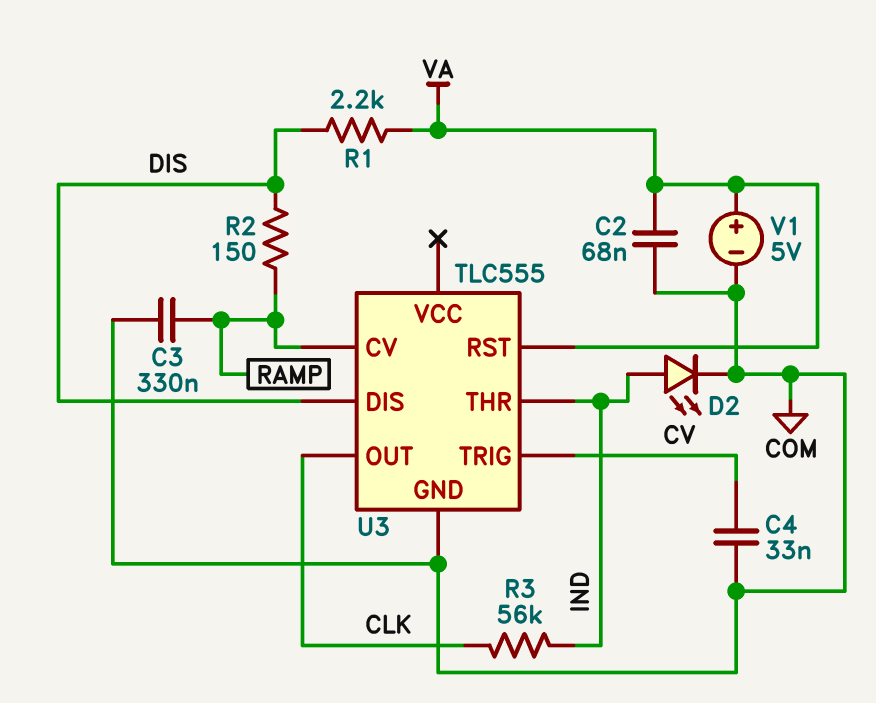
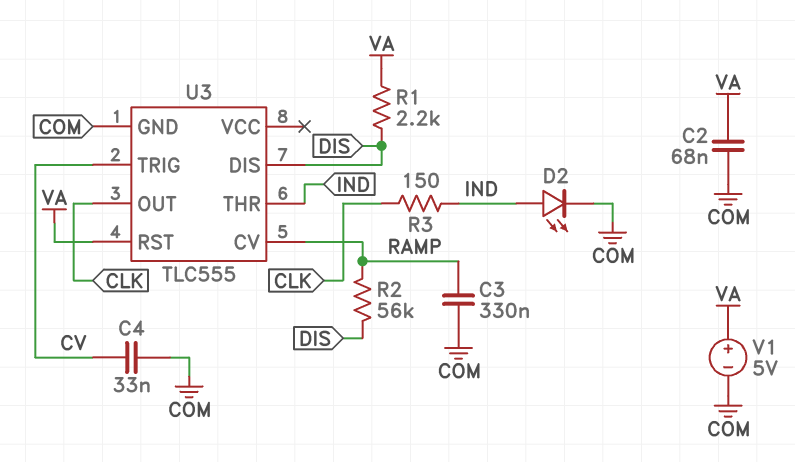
R2: 150 (DIS, RAMP) -> 56k (DIS, RAMP)
R3: 56k (CLK, IND) -> 150 (CLK, IND)

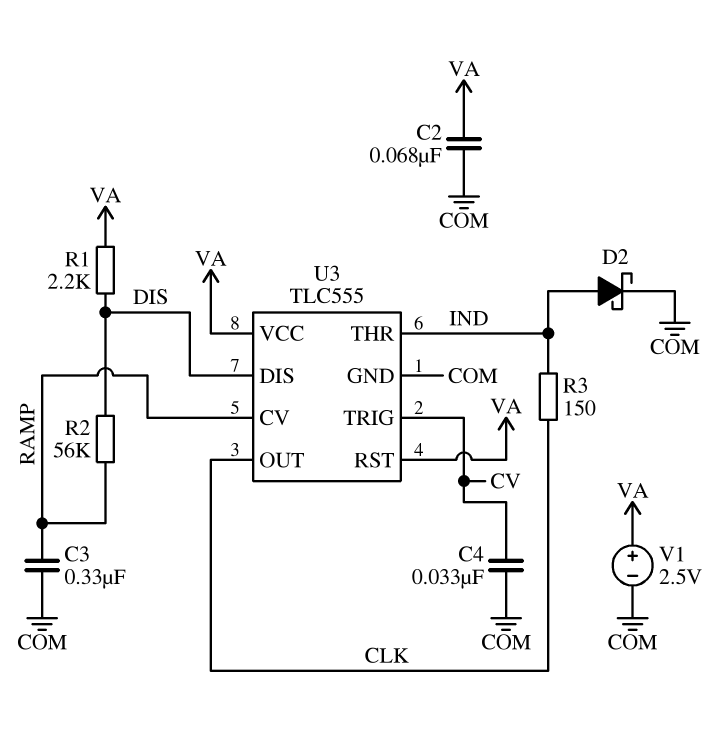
D2: LED (A IND, K COM) -> schottky (A IND, K COM)
U3 pin VCC: none -> VA
V1: 5V (plus VA, minus COM) -> 2.5V (plus VA, minus COM)

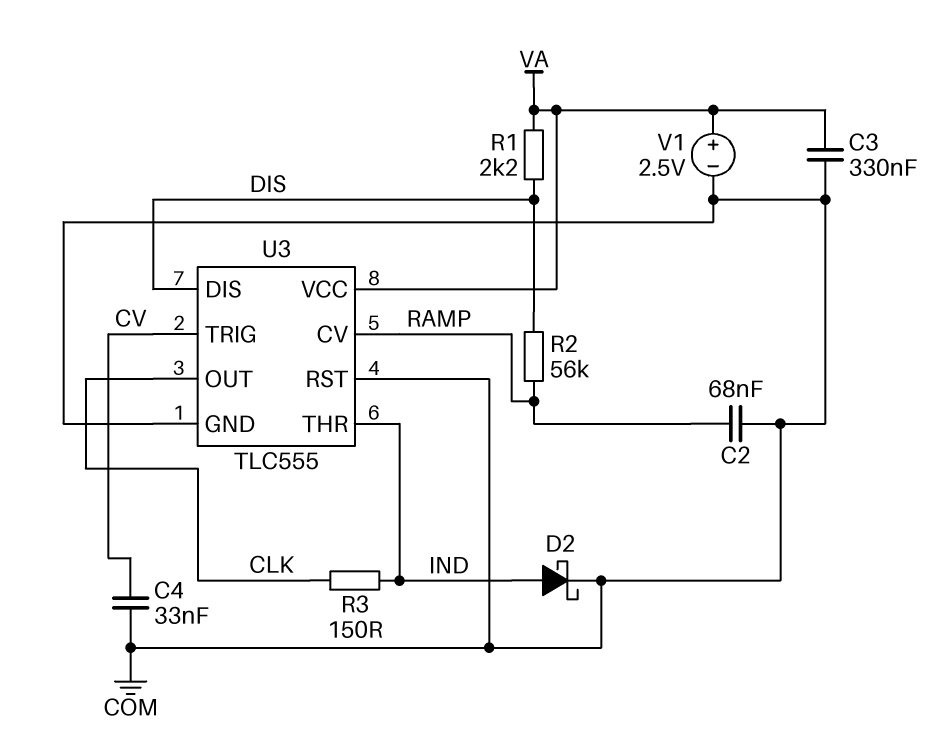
C2: 68nF (COM, VA) -> 68nF (COM, RAMP)
C3: 330nF (COM, RAMP) -> 330nF (COM, VA)
U3 pin RST: VA -> COM

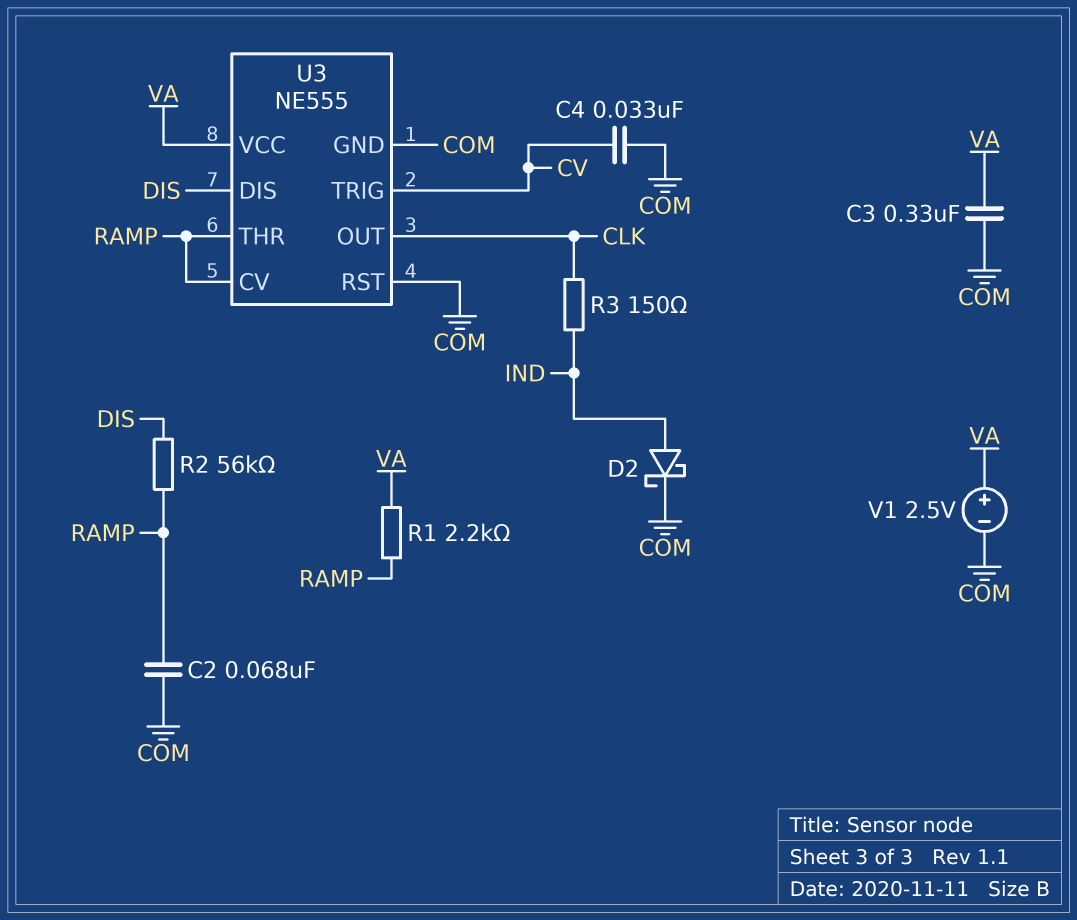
R1: 2.2k (DIS, VA) -> 2.2k (RAMP, VA)
U3: TLC555 -> NE555
U3 pin THR: IND -> RAMP

